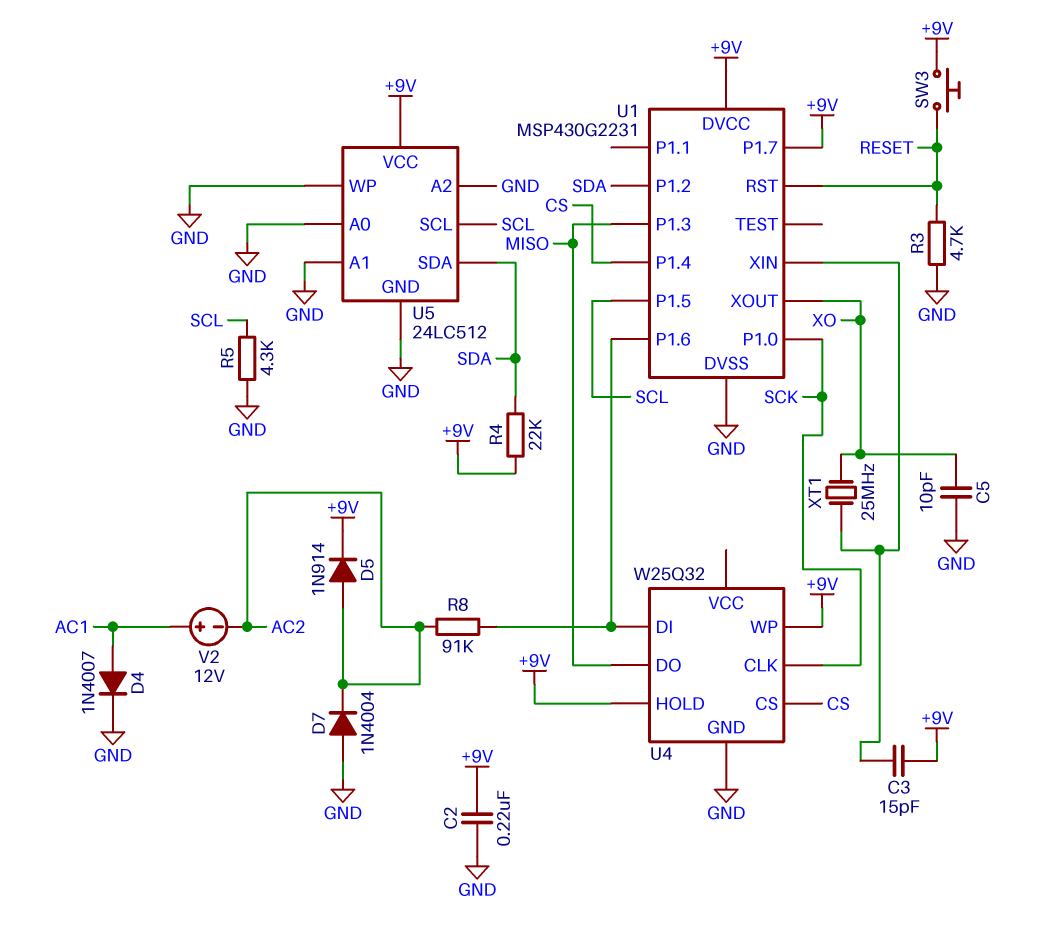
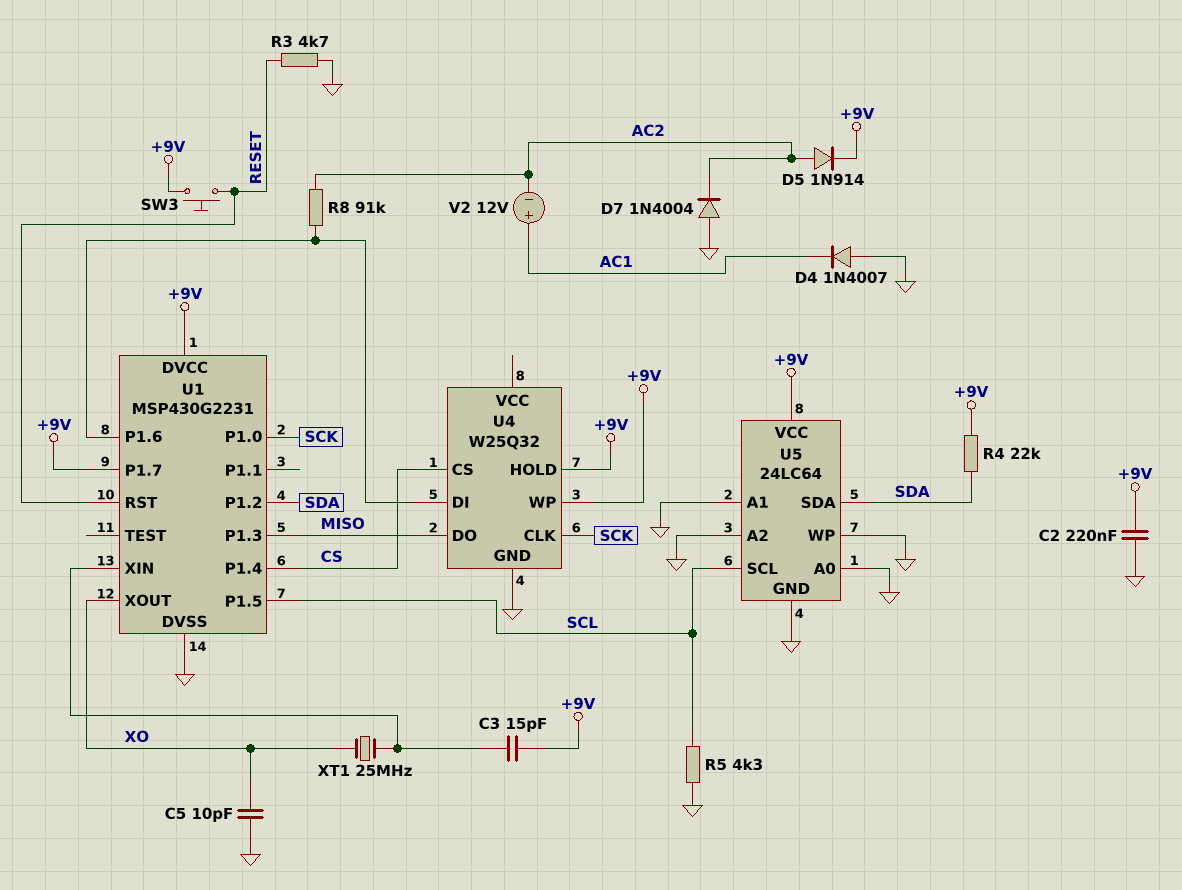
D4: diode 1N4007 (A AC1, K GND) -> diode 1N4007 (A GND, K AC1)
U5: 24LC512 -> 24LC64

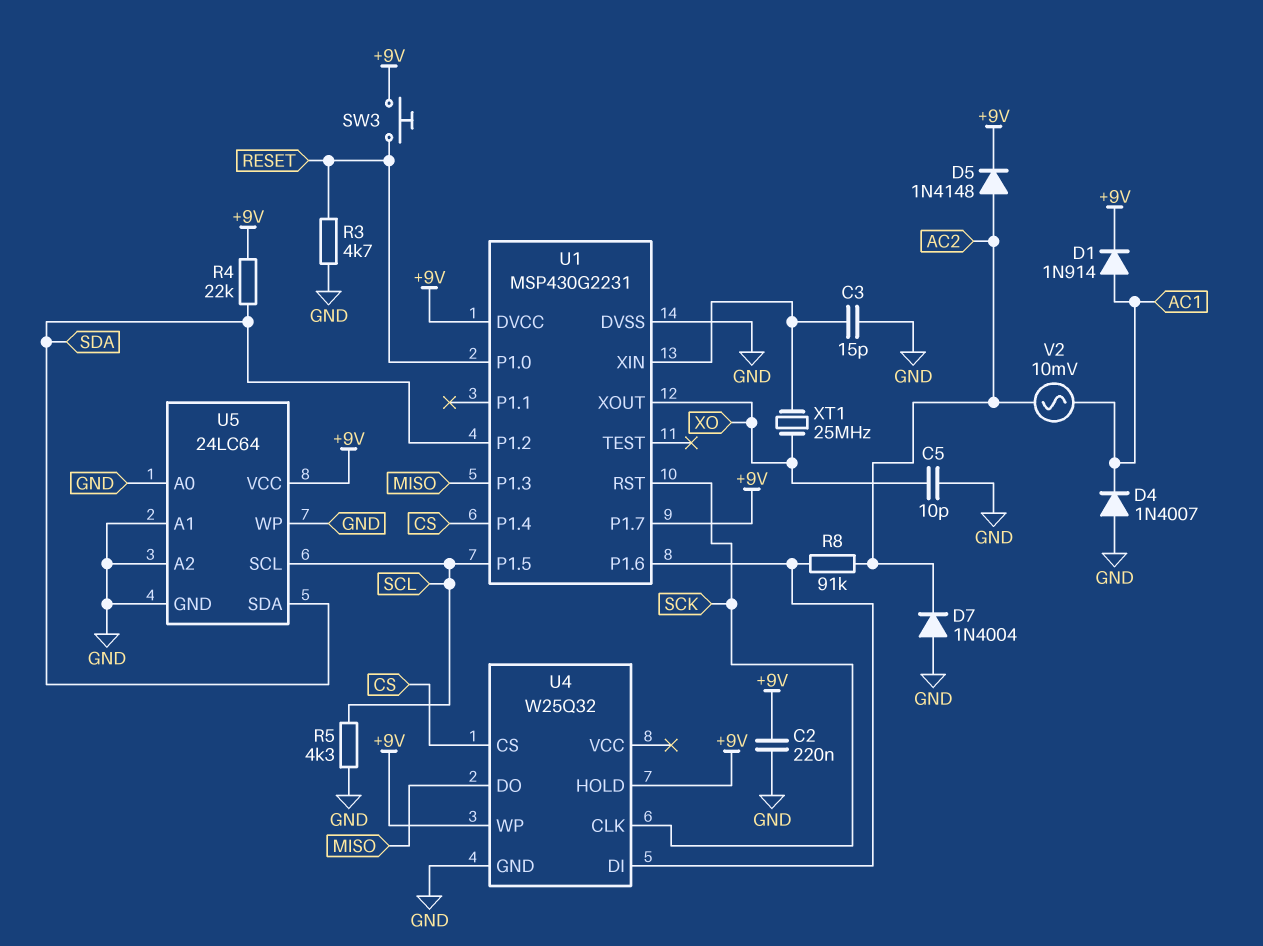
C3: 15pF (+9V, U1/XIN) -> 15pF (GND, U1/XIN)
D1: none -> diode 1N914 (A AC1, K +9V)
D5: diode 1N914 (A AC2, K +9V) -> diode 1N4148 (A AC2, K +9V)
U1 pin P1.0: SCK -> RESET
U1 pin RST: RESET -> SCK
V2: 12V (plus AC1, minus AC2) -> AC 10mV (AC1, AC2)

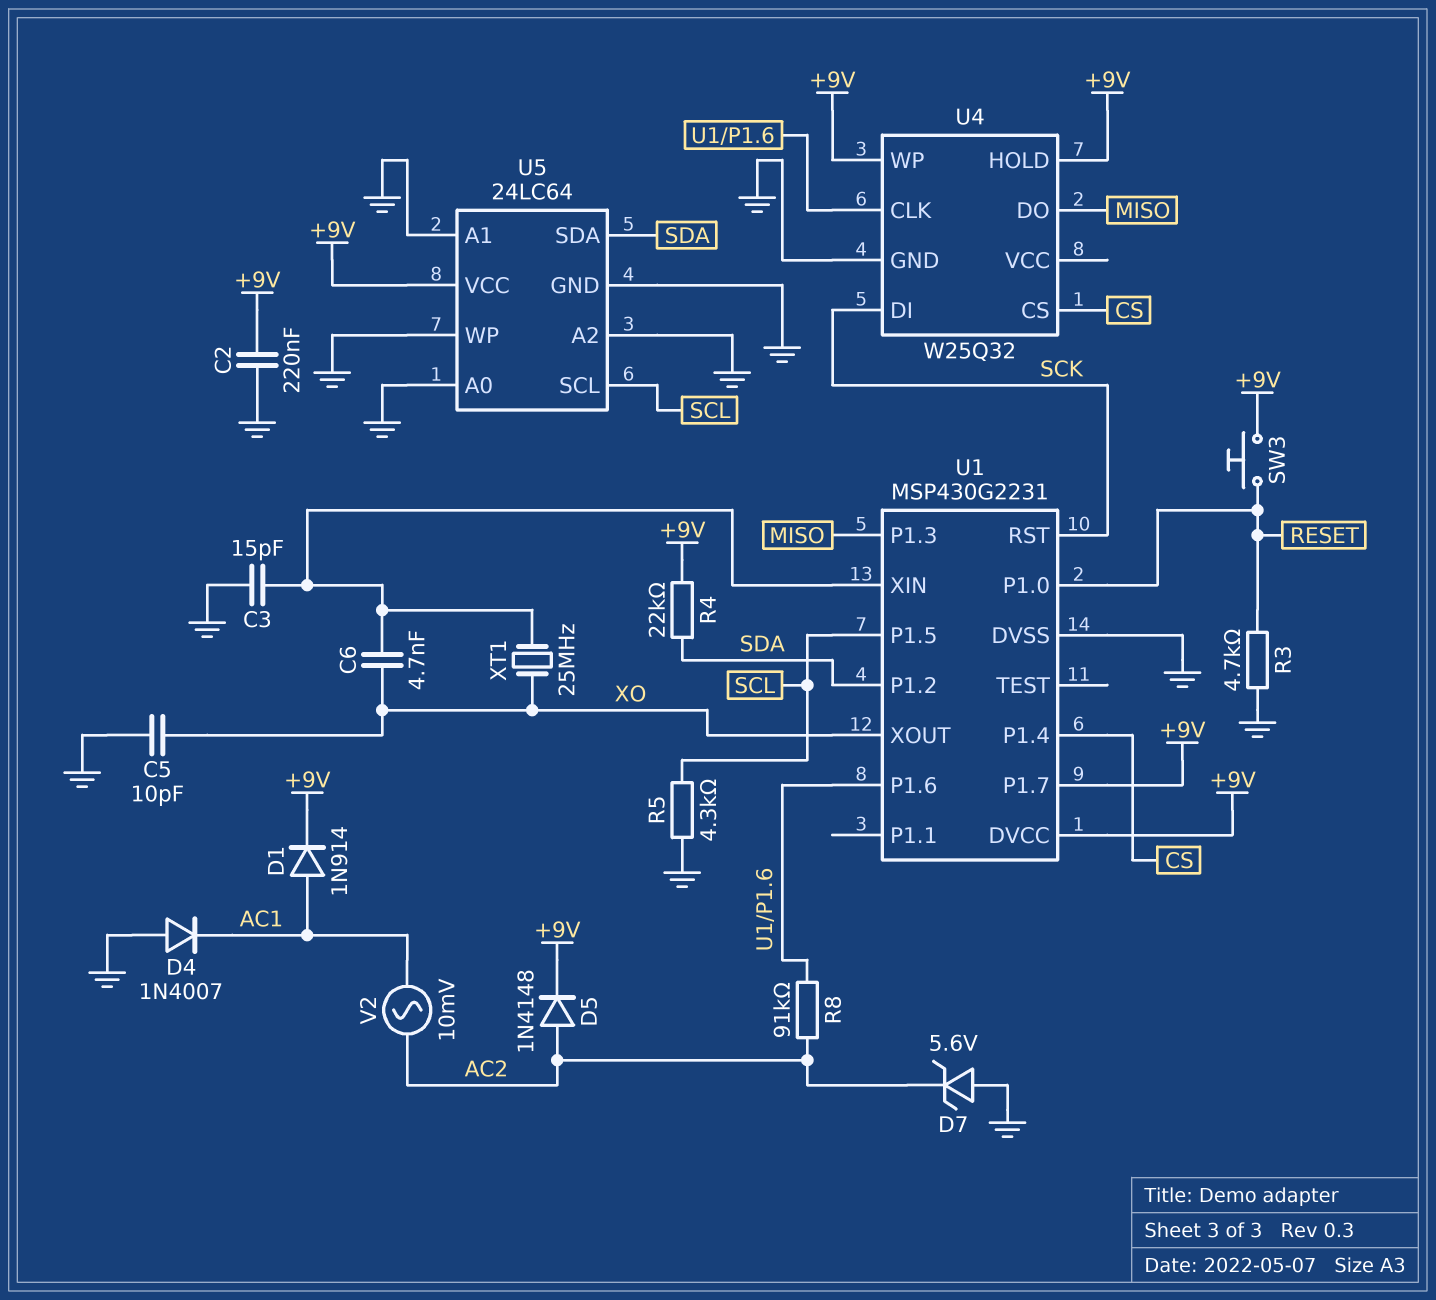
C6: none -> 4.7nF (U1/XIN, XO)
D7: diode 1N4004 (A GND, K AC2) -> zener 5.6V (A GND, K AC2)
U4 pin CLK: SCK -> U1/P1.6
U4 pin DI: U1/P1.6 -> SCK

